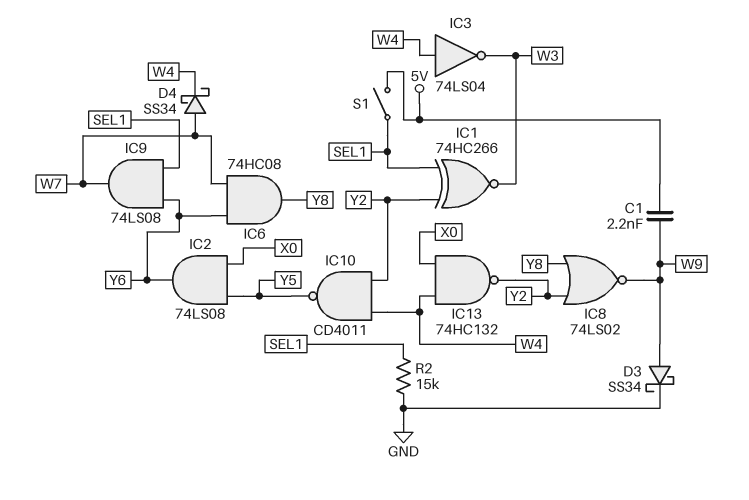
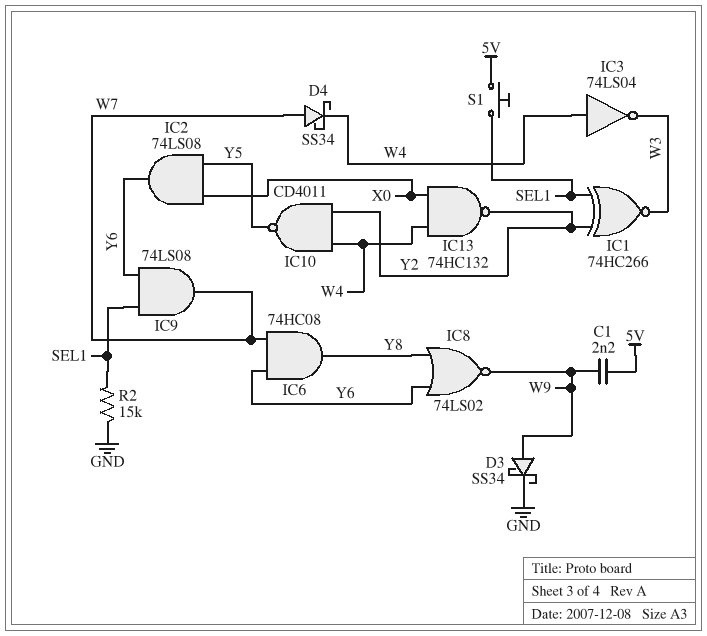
IC8: NOR 74LS02 (in Y2, in Y8, out W9) -> NOR 74LS02 (in Y6, in Y8, out W9)
S1: switch (5V, SEL1) -> button (5V, SEL1)

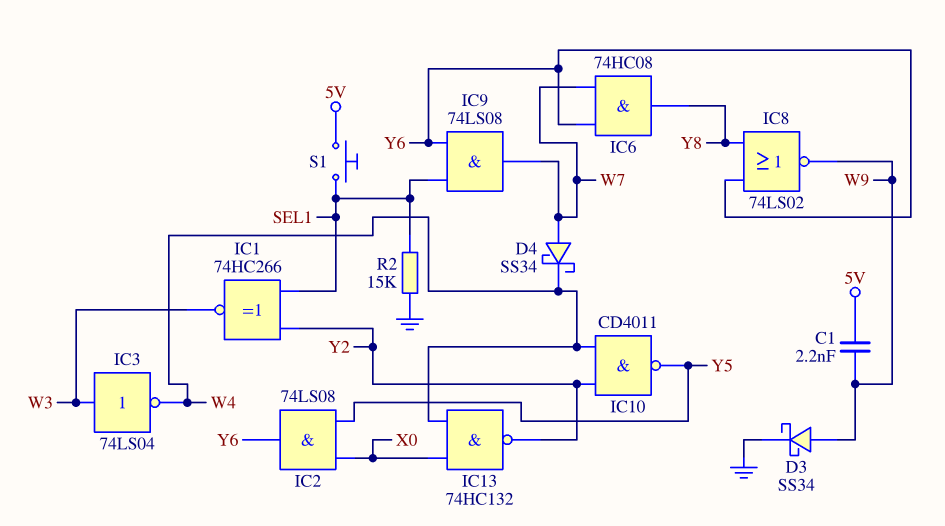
IC3: NOT 74LS04 (in W4, out W3) -> NOT 74LS04 (in W3, out W4)

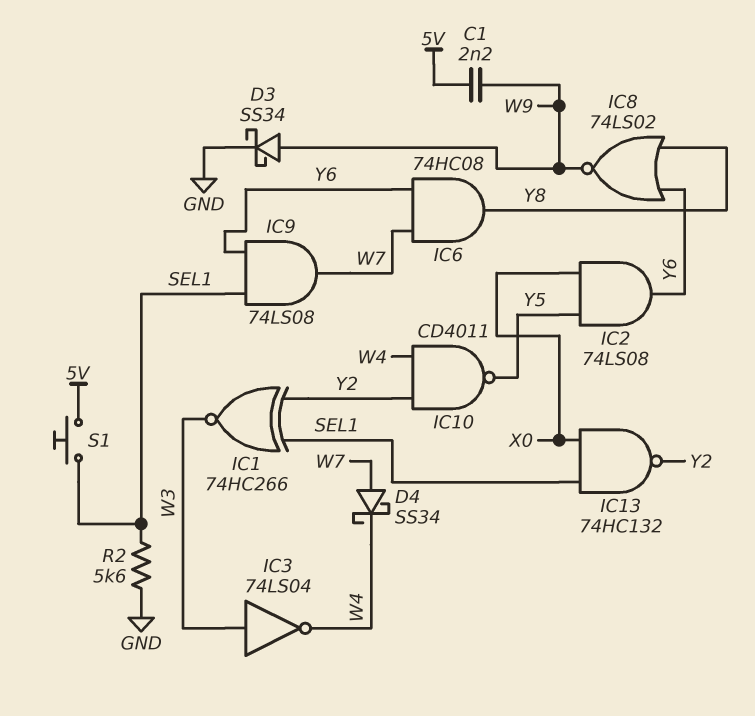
IC13: NAND 74HC132 (in W4, in X0, out Y2) -> NAND 74HC132 (in SEL1, in X0, out Y2)
R2: 15k (GND, SEL1) -> 5.6k (GND, SEL1)

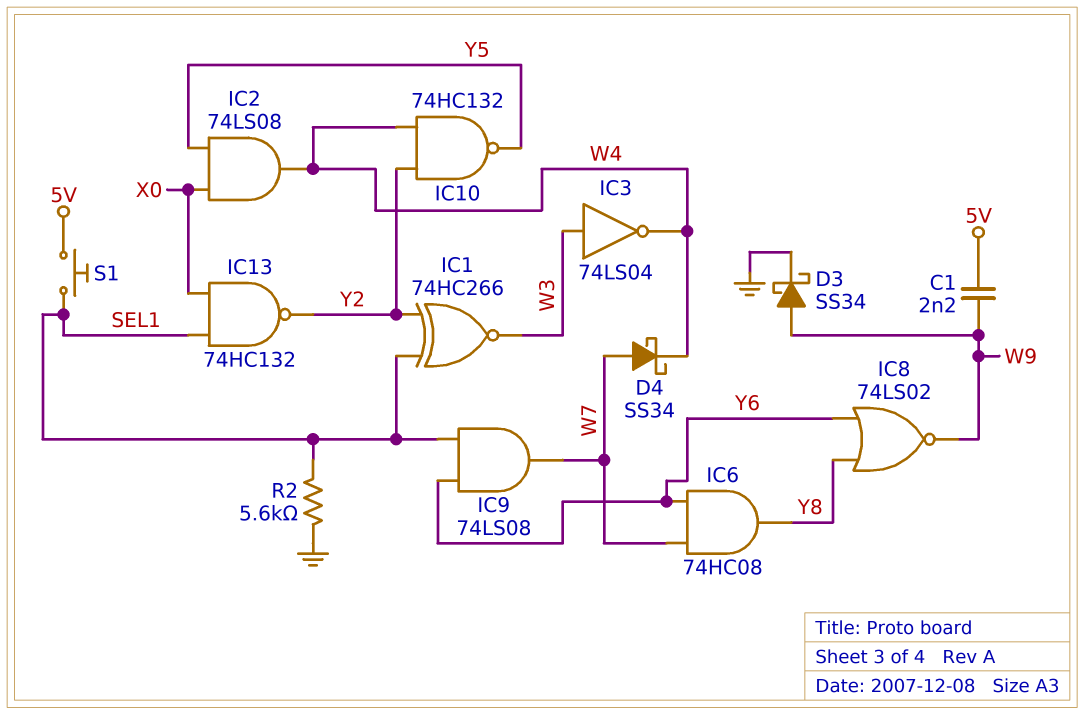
IC2: AND 74LS08 (in X0, in Y5, out Y6) -> AND 74LS08 (in X0, in Y5, out W4)
IC10: NAND CD4011 (in W4, in Y2, out Y5) -> NAND 74HC132 (in W4, in Y2, out Y5)

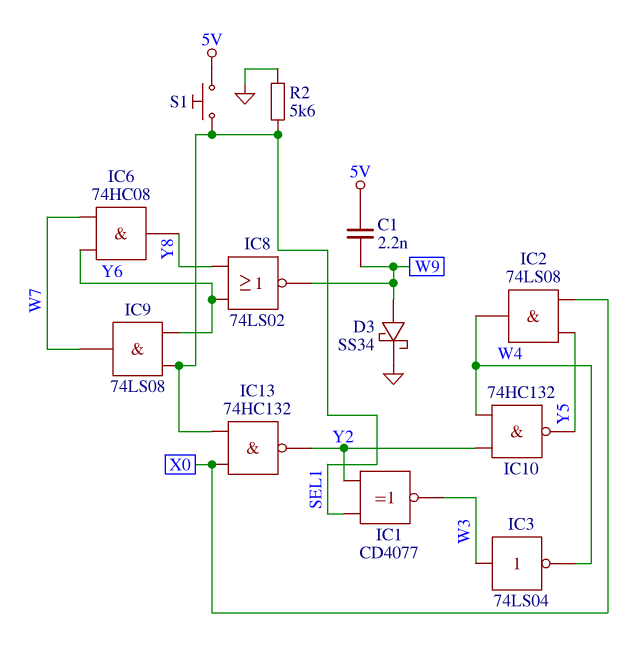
D4: schottky SS34 (A W7, K W4) -> none
IC1: XNOR 74HC266 (in SEL1, in Y2, out W3) -> XNOR CD4077 (in SEL1, in Y2, out W3)

